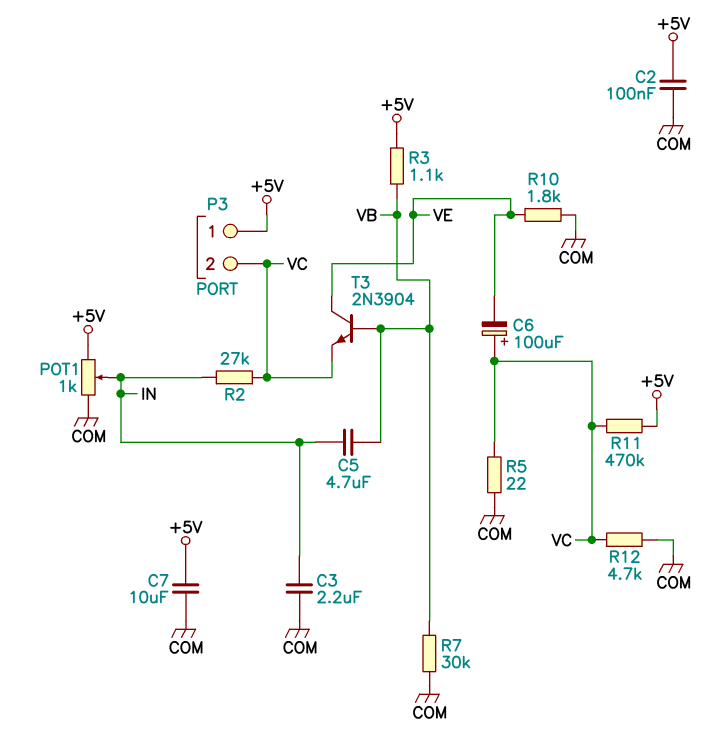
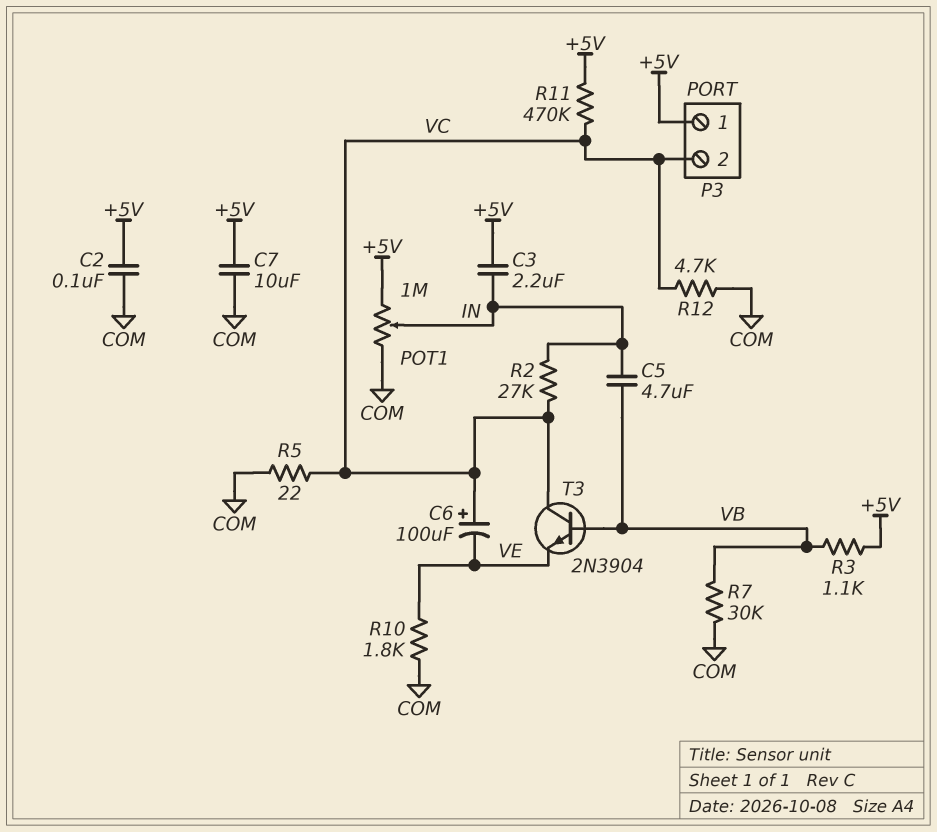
C3: 2.2uF (COM, IN) -> 2.2uF (+5V, IN)
POT1: 1k (+5V, COM, wiper IN) -> 1M (+5V, COM, wiper IN)
T3: NPN 2N3904 (B VB, C VE, E VC) -> NPN 2N3904 (B VB, C VC, E VE)

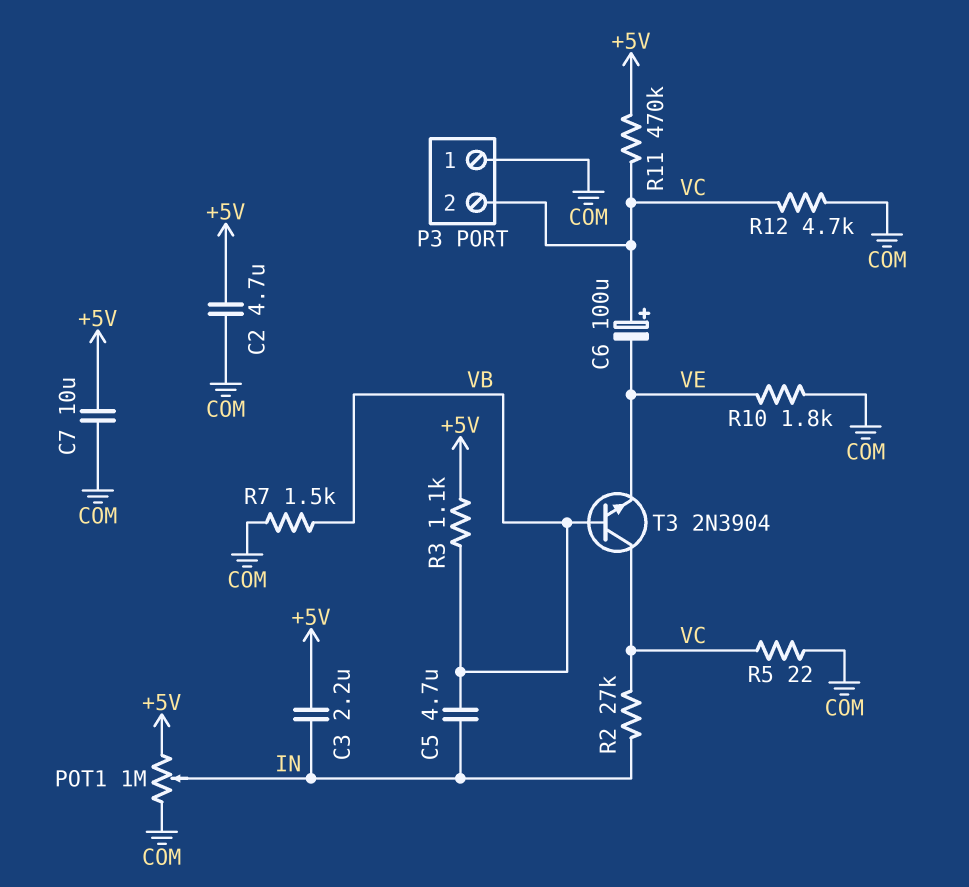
C2: 100nF (+5V, COM) -> 4.7uF (+5V, COM)
P3 pin 1: +5V -> COM
R7: 30k (COM, VB) -> 1.5k (COM, VB)

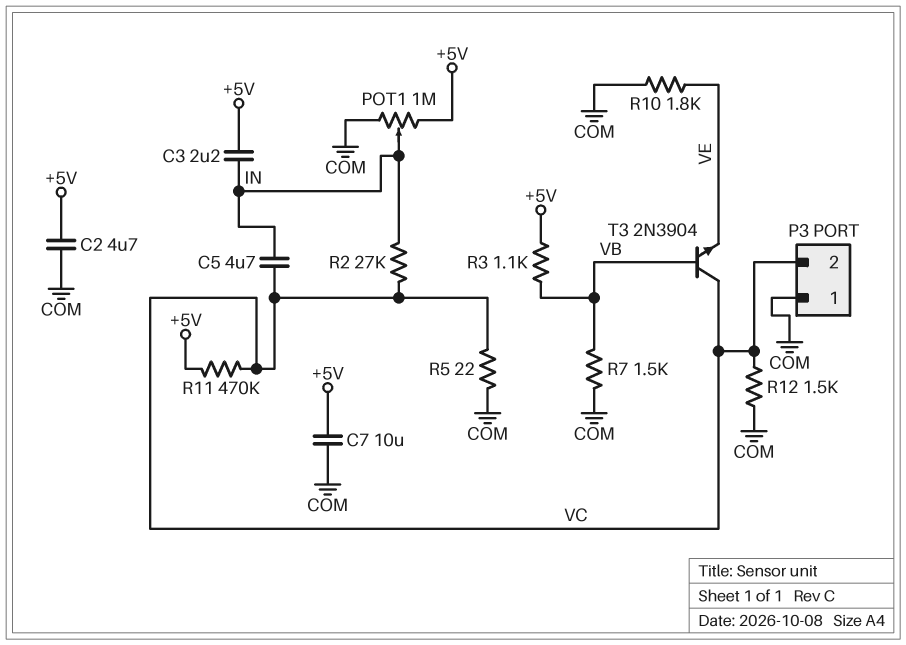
C5: 4.7uF (IN, VB) -> 4.7uF (IN, VC)
C6: 100uF (plus VC, minus VE) -> none
R12: 4.7k (COM, VC) -> 1.5k (COM, VC)

